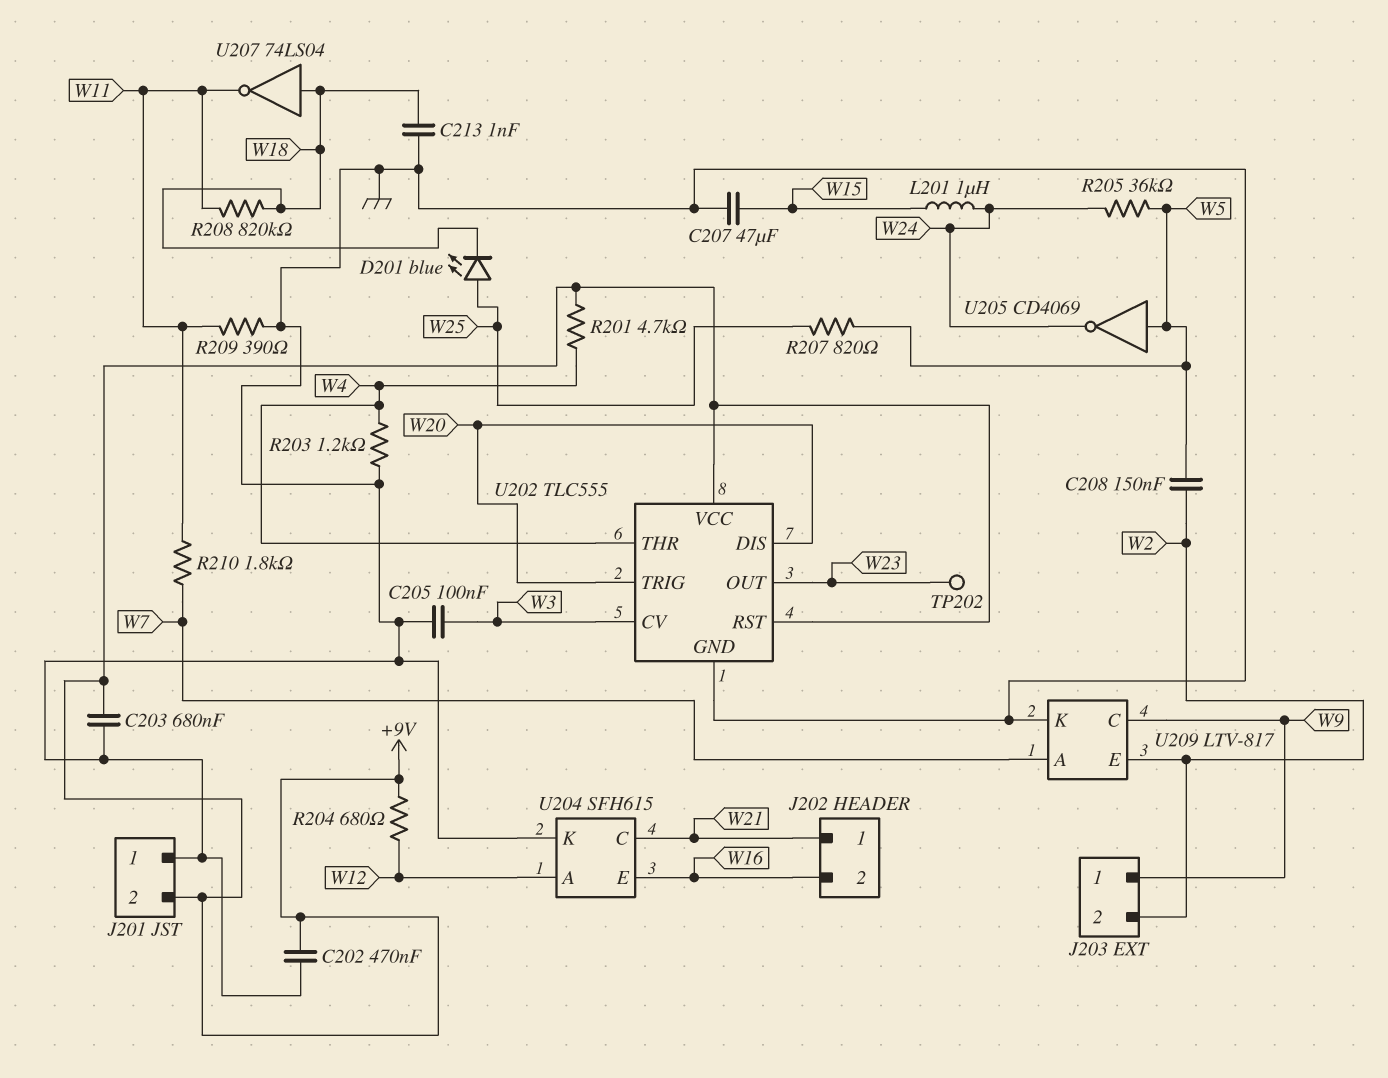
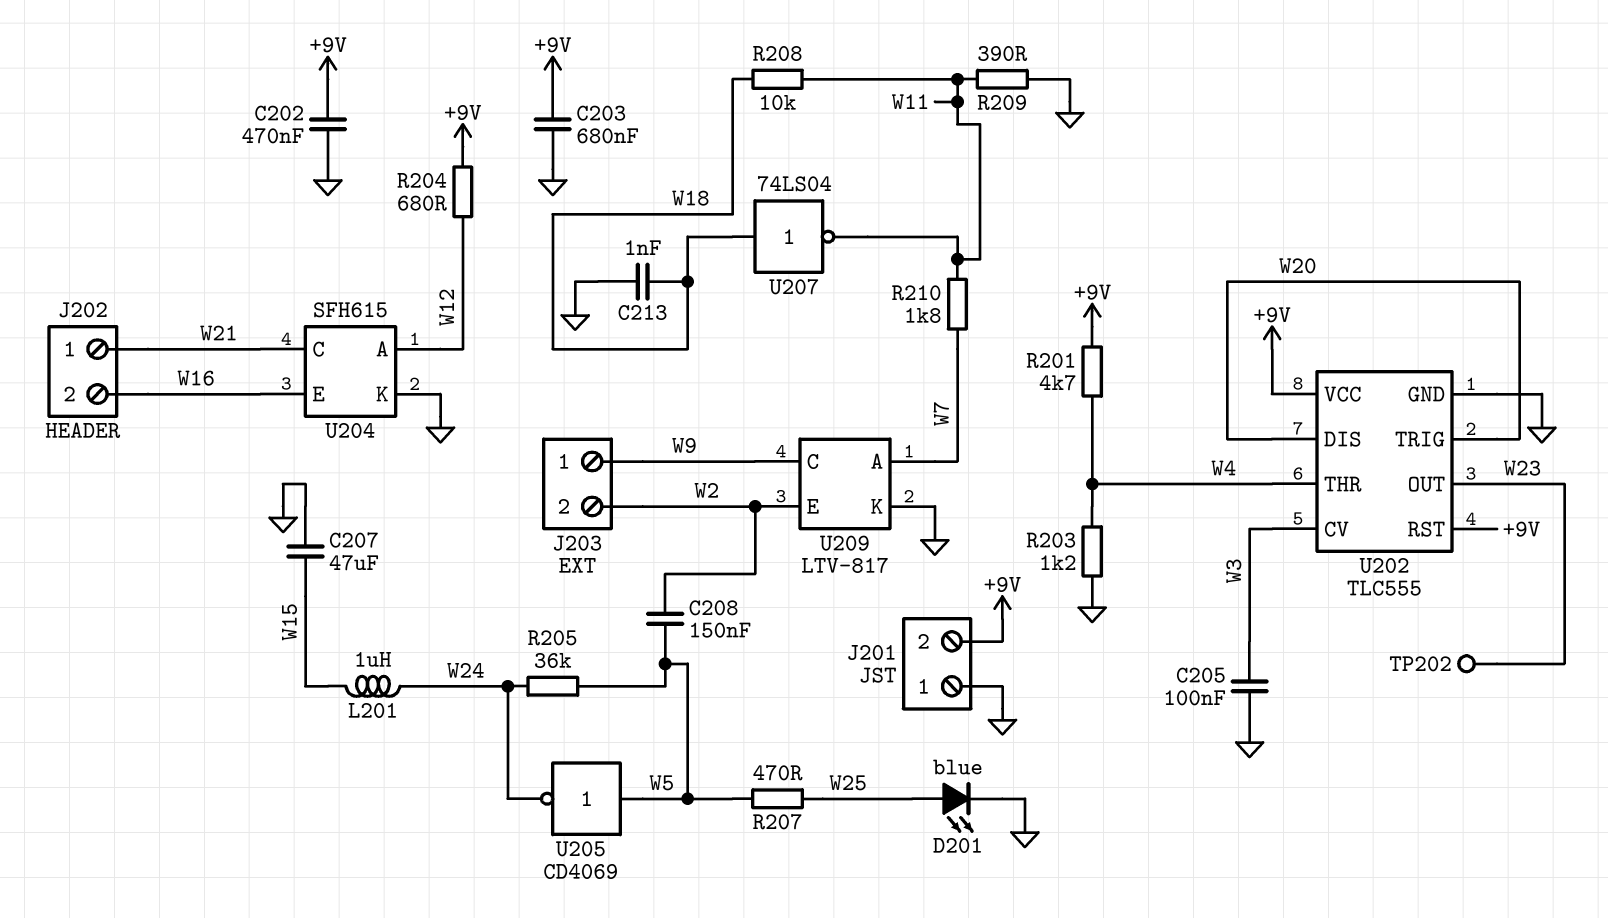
D201: LED blue (A W25, K W18) -> LED blue (A W25, K GND)
R207: 820 (W5, W25) -> 470 (W5, W25)
R208: 820k (W11, W18) -> 10k (W11, W18)

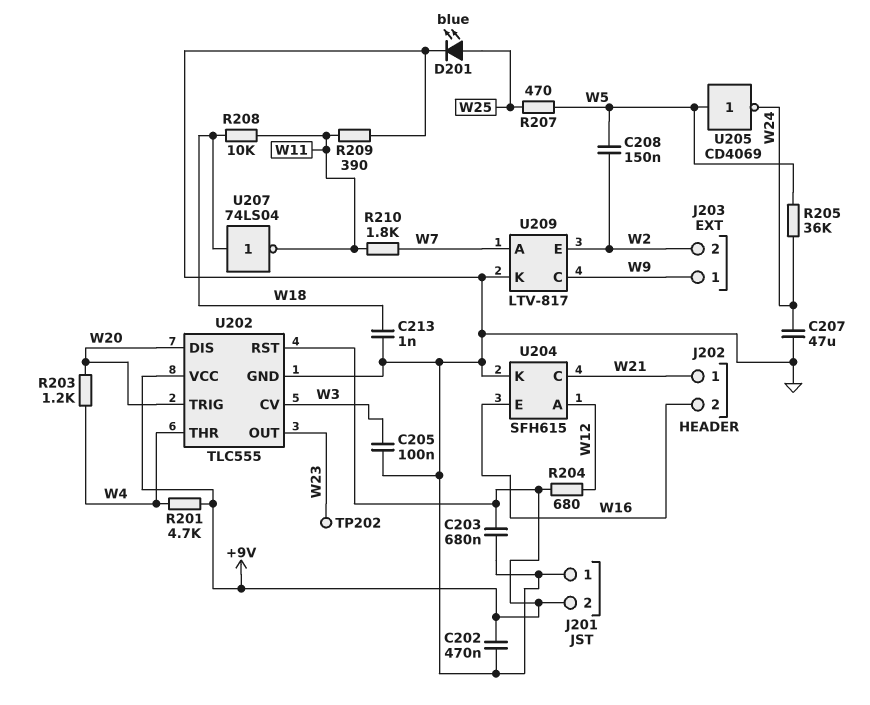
C207: 47uF (GND, W15) -> 47uF (GND, W24)
L201: 1uH (W15, W24) -> none
R203: 1.2k (GND, W4) -> 1.2k (W4, W20)

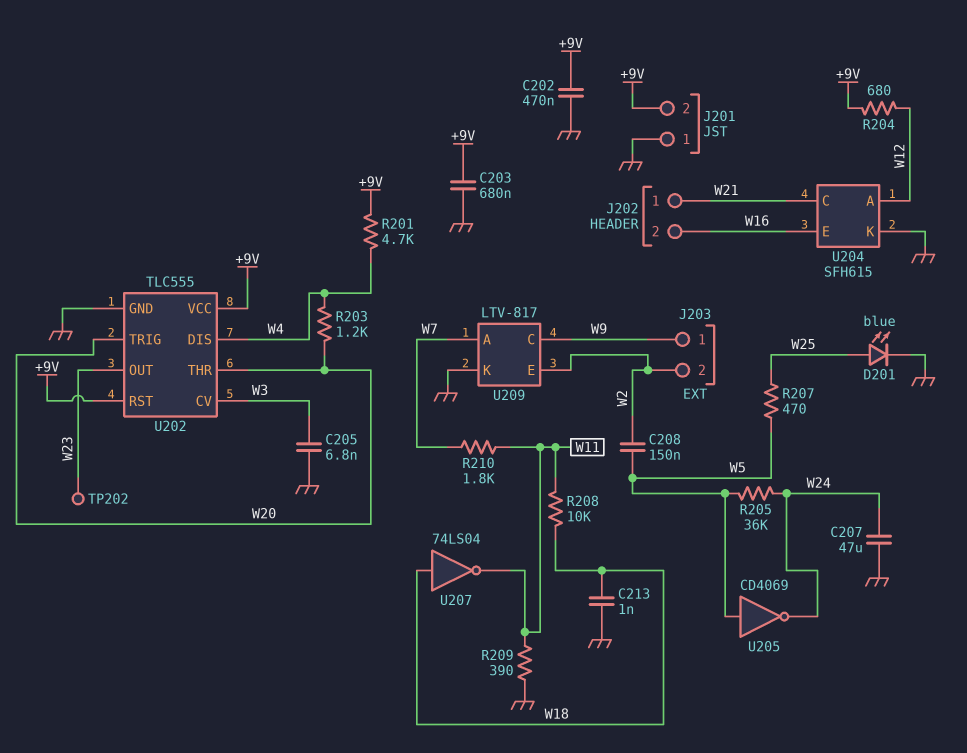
C205: 100nF (GND, W3) -> 6.8nF (GND, W3)
U202 pin DIS: W20 -> W4
U202 pin THR: W4 -> W20

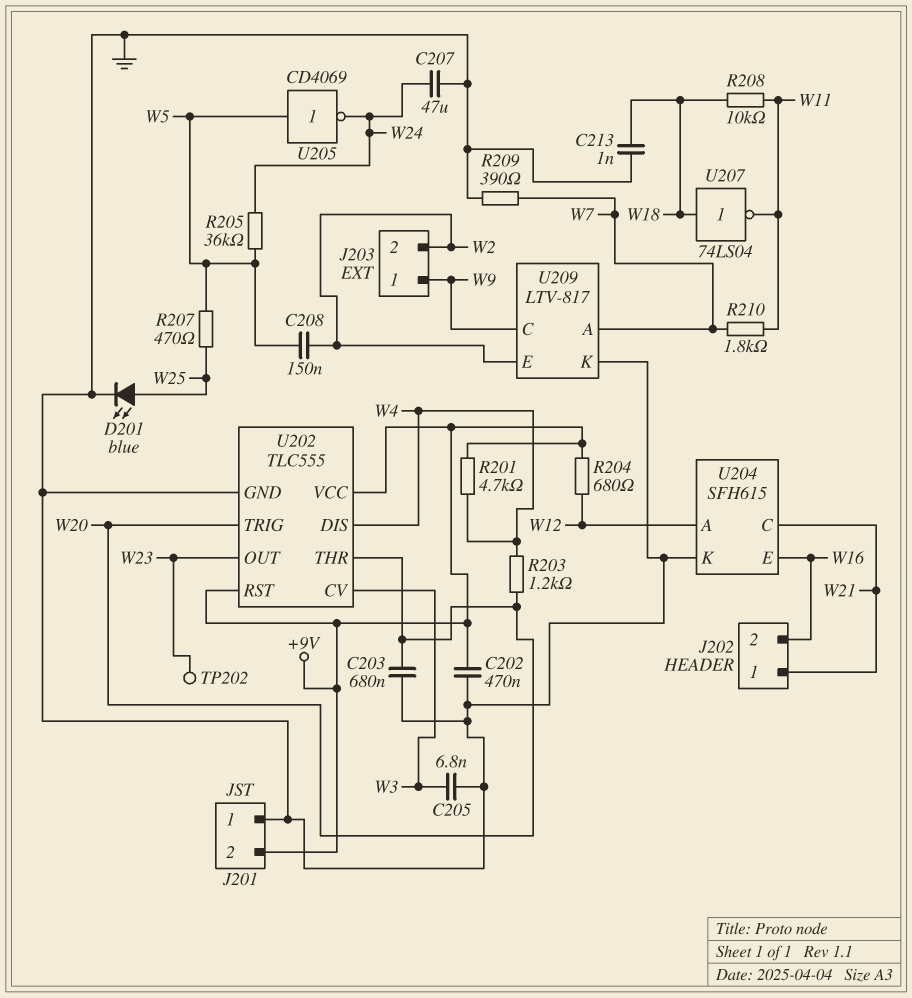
C203: 680nF (+9V, GND) -> 680nF (GND, W20)
R209: 390 (GND, W11) -> 390 (GND, W7)

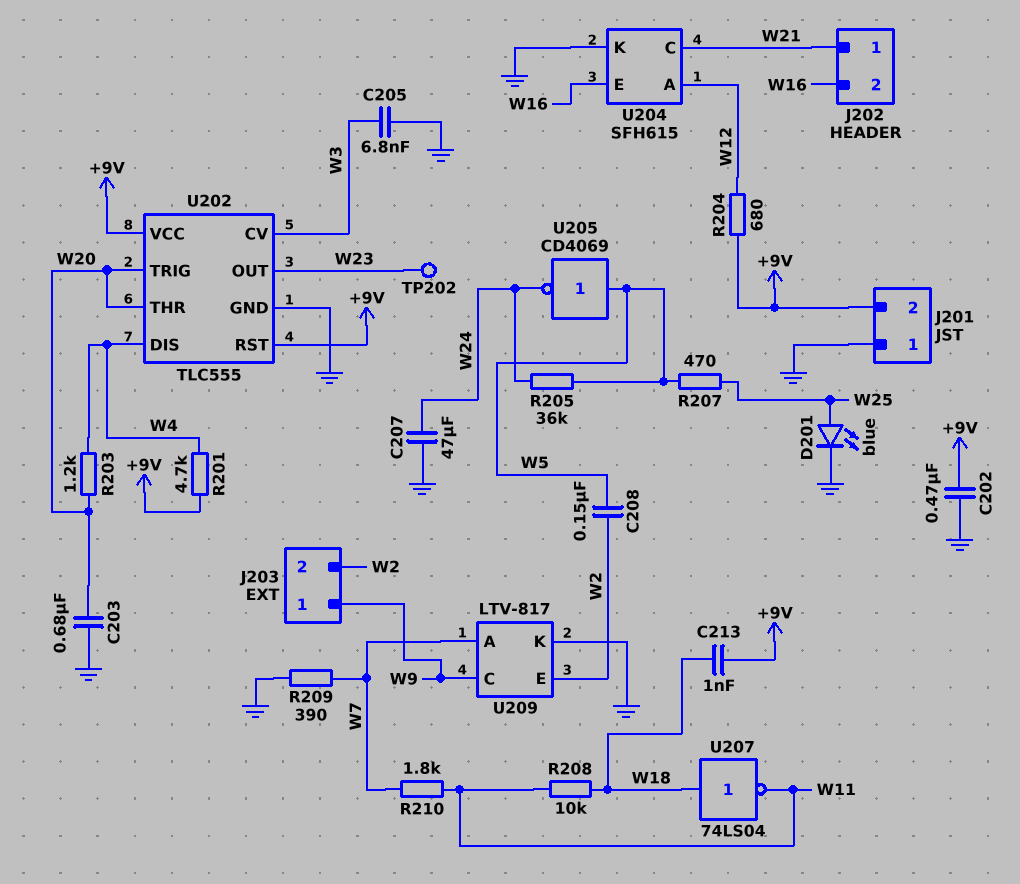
C213: 1nF (GND, W18) -> 1nF (+9V, W18)

